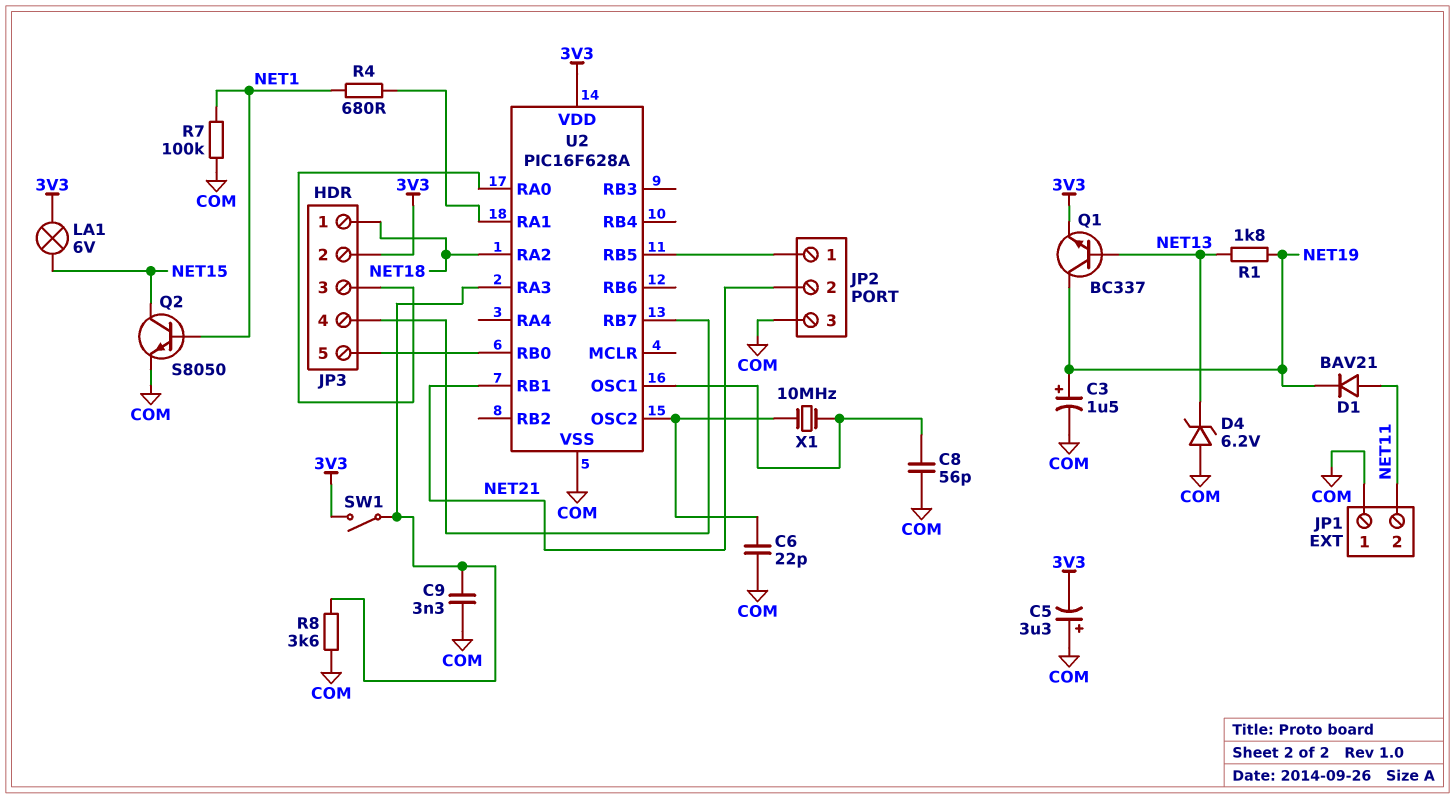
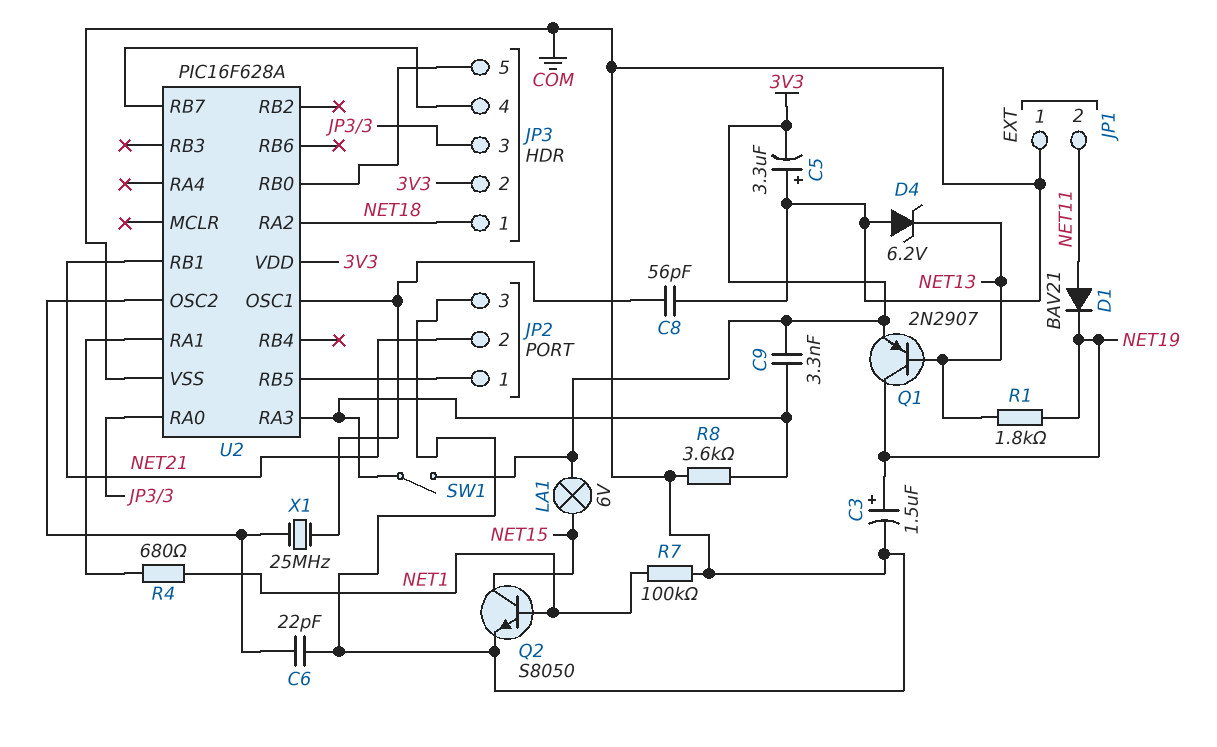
C9: 3.3nF (COM, U2/RA3) -> 3.3nF (3V3, U2/RA3)
Q1: NPN BC337 (B NET13, C NET19, E 3V3) -> PNP 2N2907 (B NET13, C NET19, E 3V3)
X1: 10MHz (U2/OSC1, U2/OSC2) -> 25MHz (U2/OSC1, U2/OSC2)

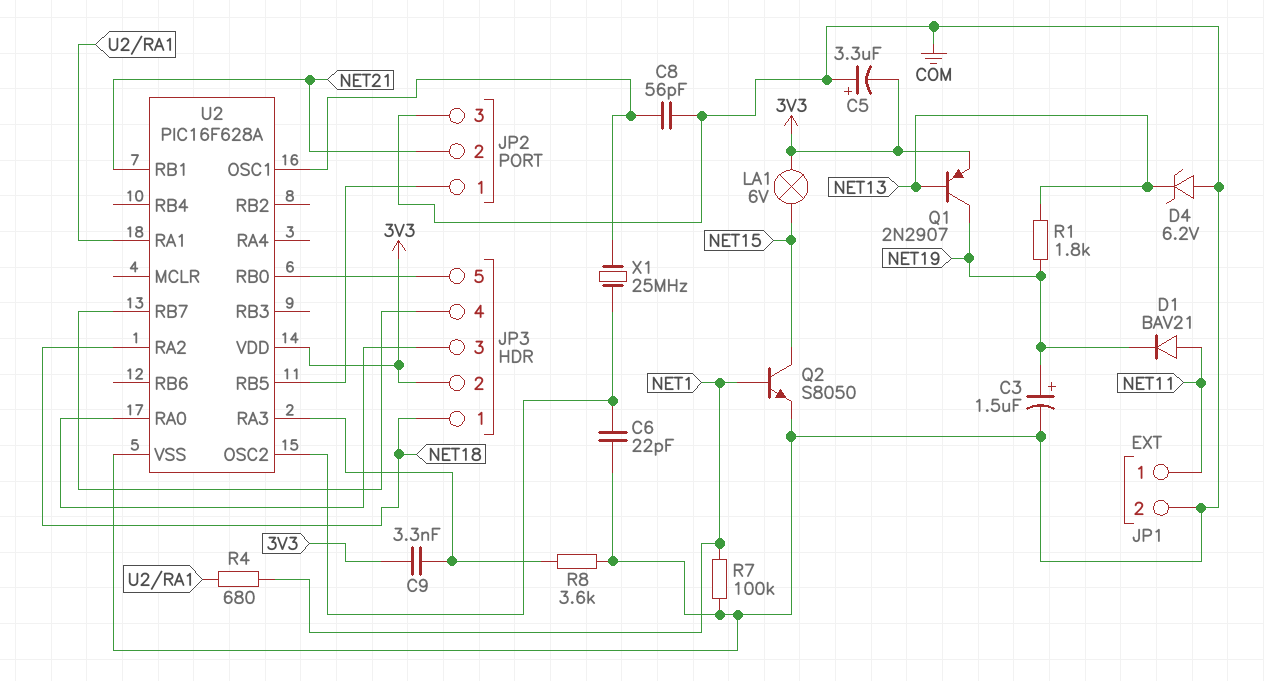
JP1 pin 1: COM -> NET11
JP1 pin 2: NET11 -> COM
SW1: switch (3V3, U2/RA3) -> none

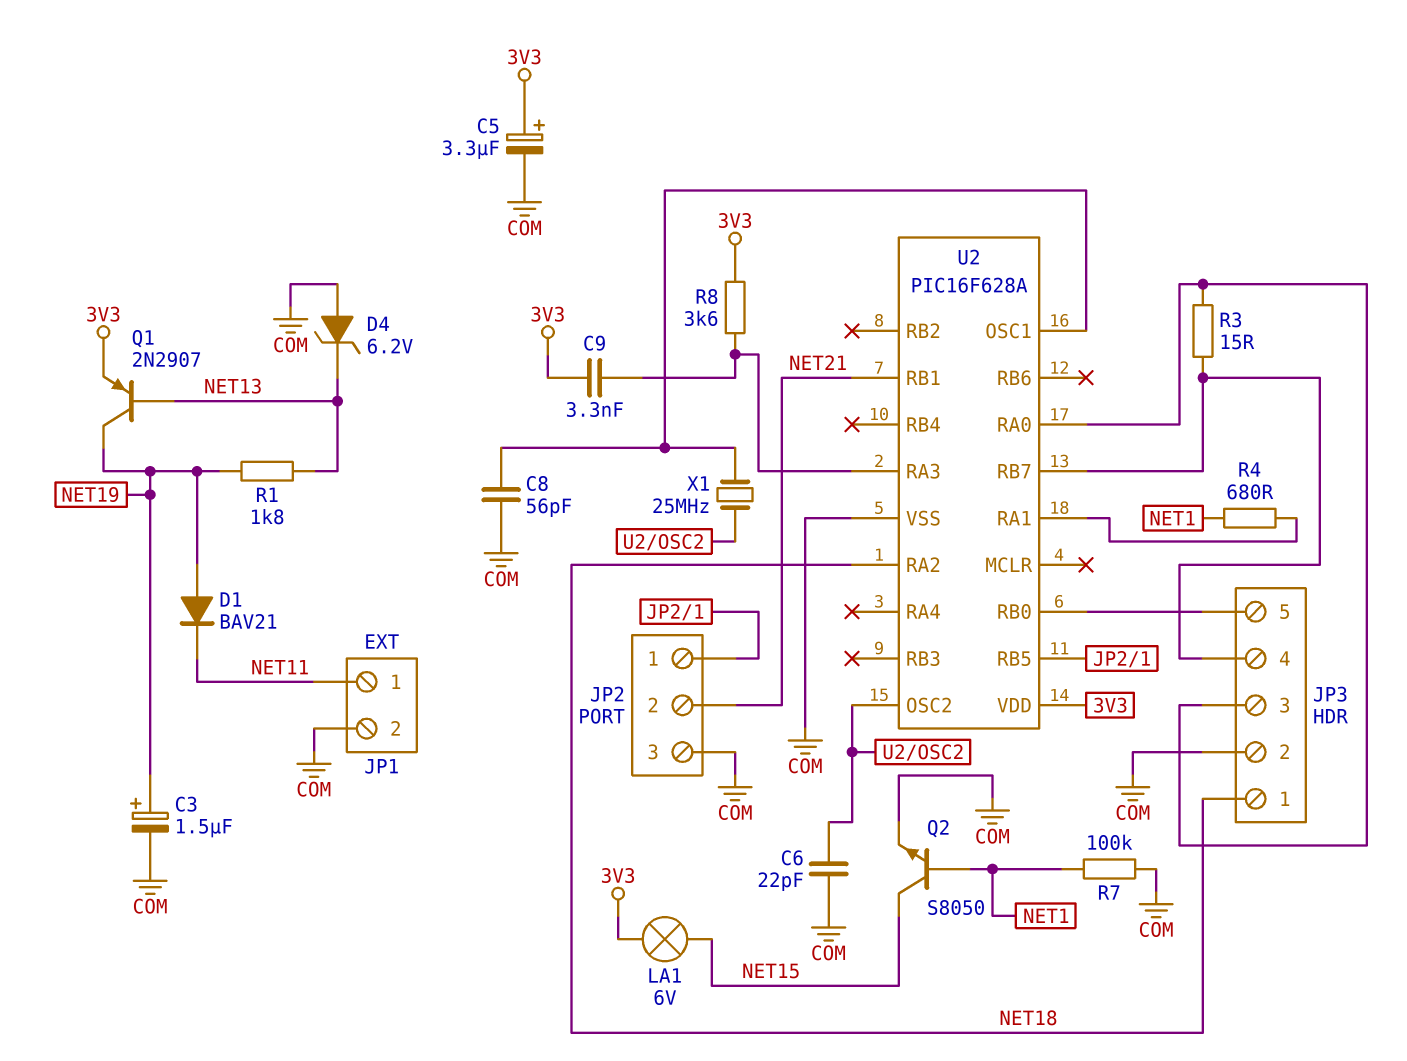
C5: 3.3uF (plus COM, minus 3V3) -> 3.3uF (plus 3V3, minus COM)
D1: diode BAV21 (A NET11, K NET19) -> diode BAV21 (A NET19, K NET11)
JP3 pin 2: 3V3 -> COM
R3: none -> 15 (JP3/3, JP3/4)
R8: 3.6k (COM, U2/RA3) -> 3.6k (3V3, U2/RA3)

